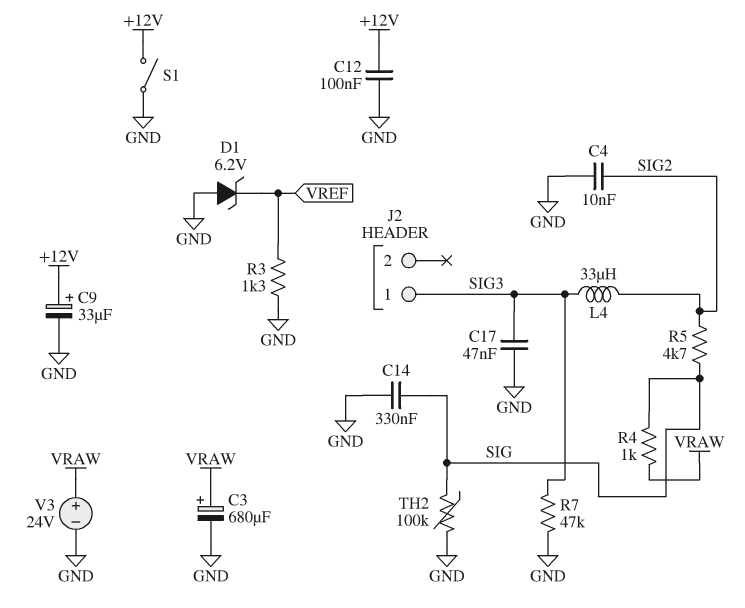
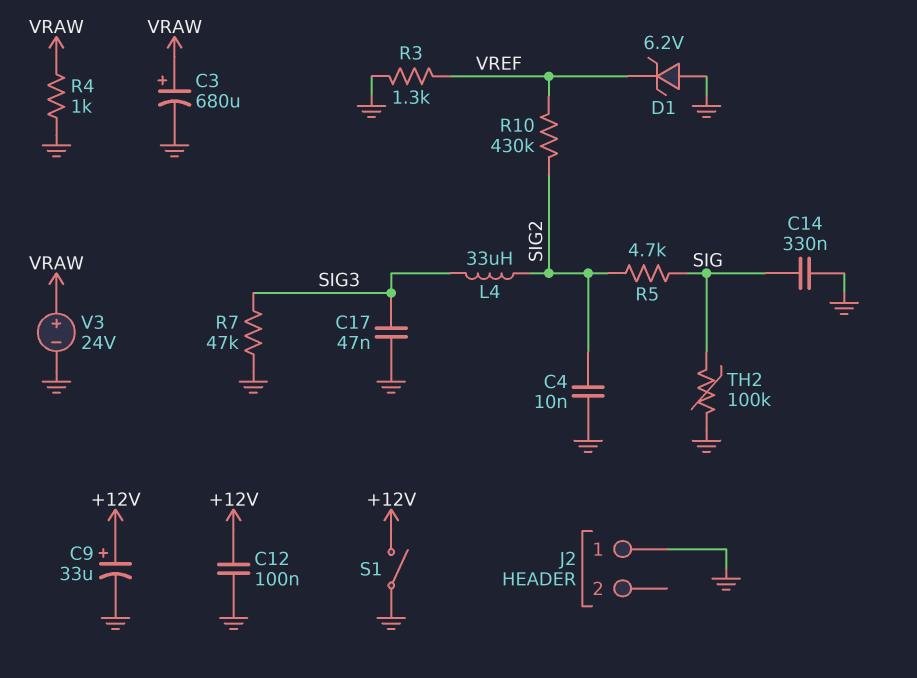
J2 pin 1: SIG3 -> GND
R4: 1k (SIG, VRAW) -> 1k (GND, VRAW)
R10: none -> 430k (SIG2, VREF)

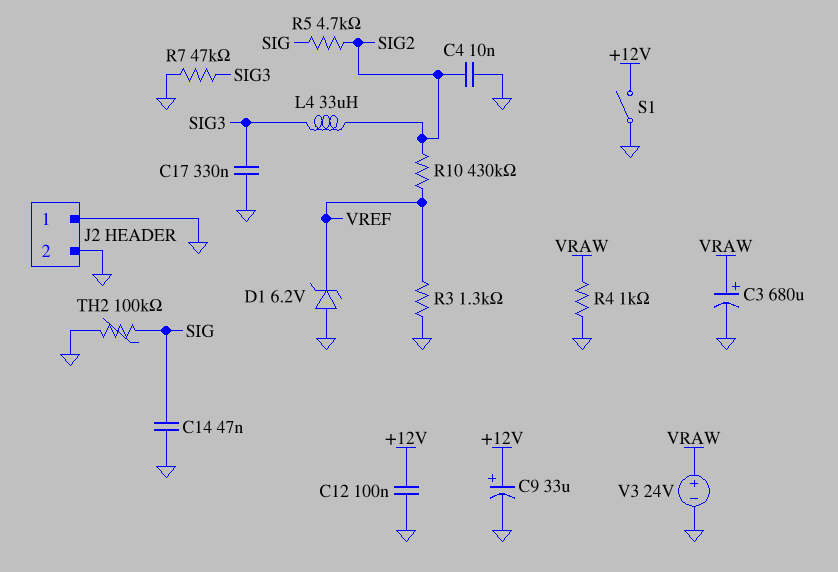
C14: 330nF (GND, SIG) -> 47nF (GND, SIG)
C17: 47nF (GND, SIG3) -> 330nF (GND, SIG3)
J2 pin 2: none -> GND

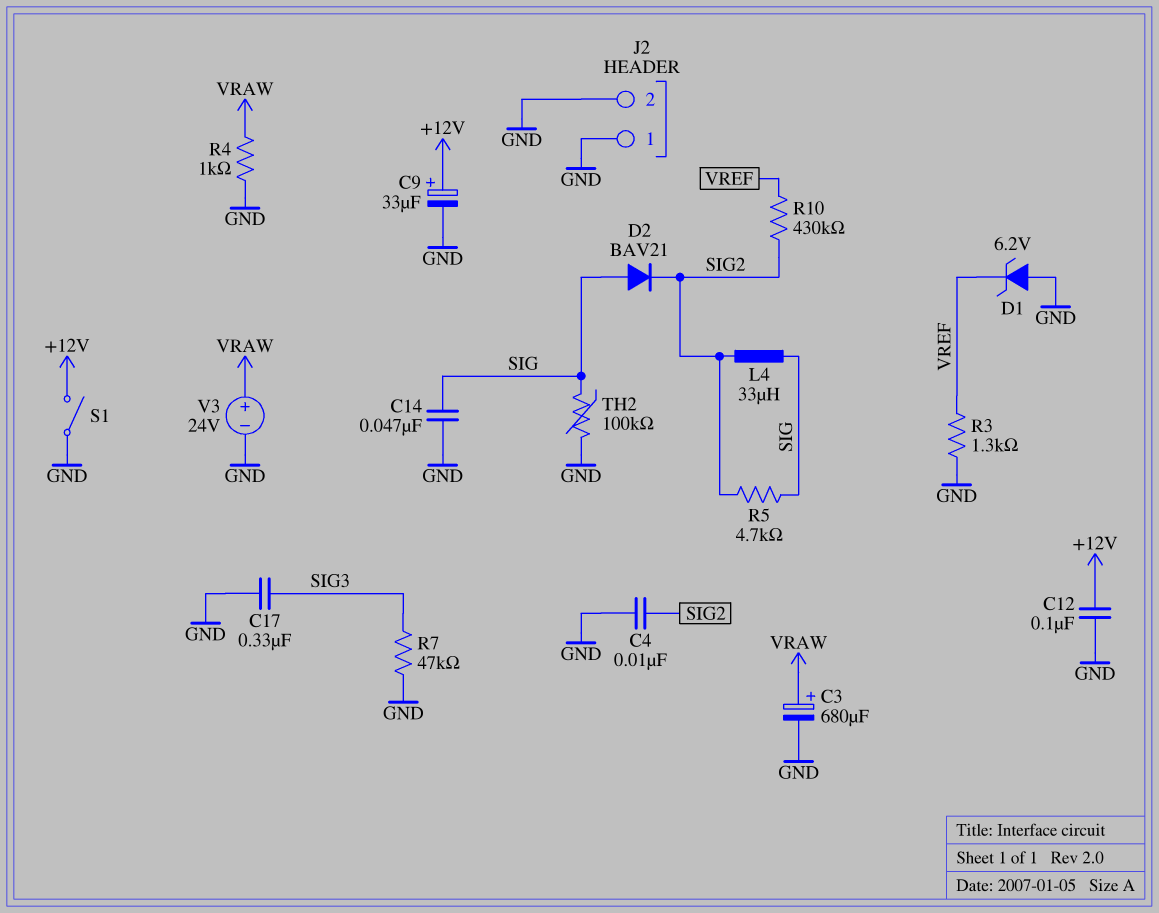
D2: none -> diode BAV21 (A SIG, K SIG2)
L4: 33uH (SIG2, SIG3) -> 33uH (SIG, SIG2)

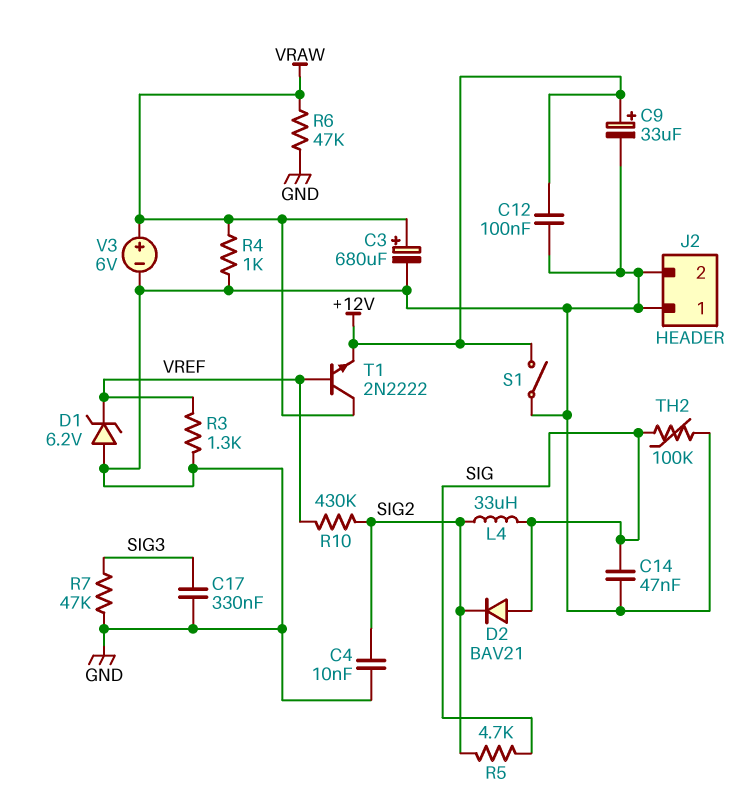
R6: none -> 47k (GND, VRAW)
T1: none -> NPN 2N2222 (B VREF, C VRAW, E +12V)
V3: 24V (plus VRAW, minus GND) -> 6V (plus VRAW, minus GND)

